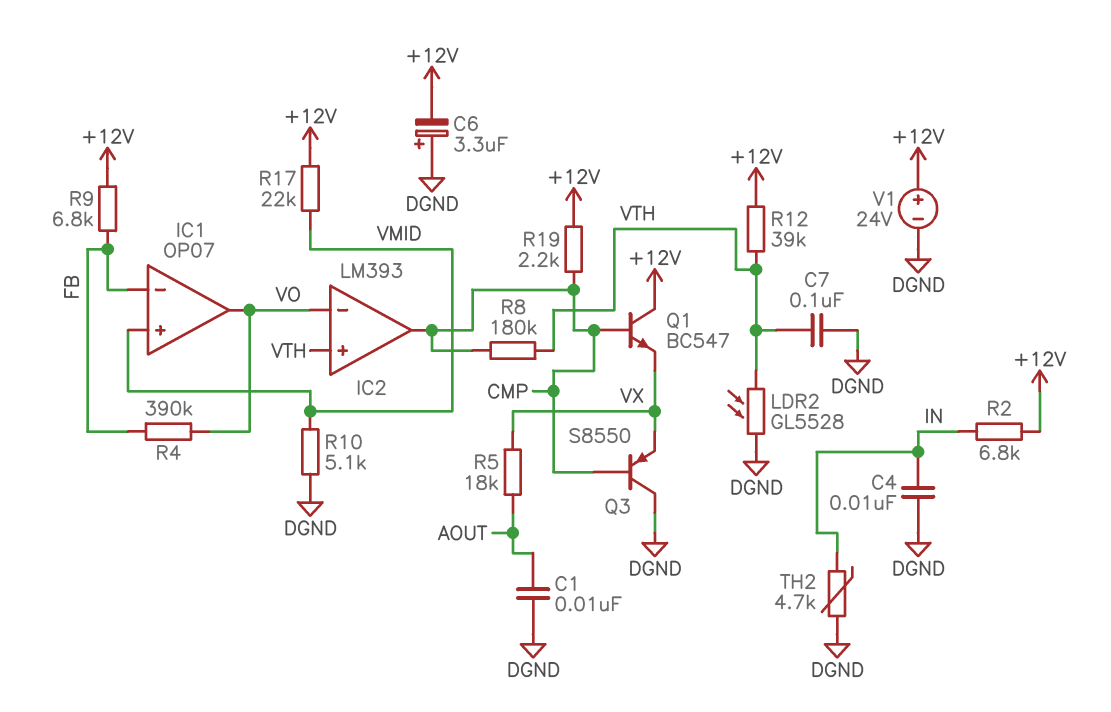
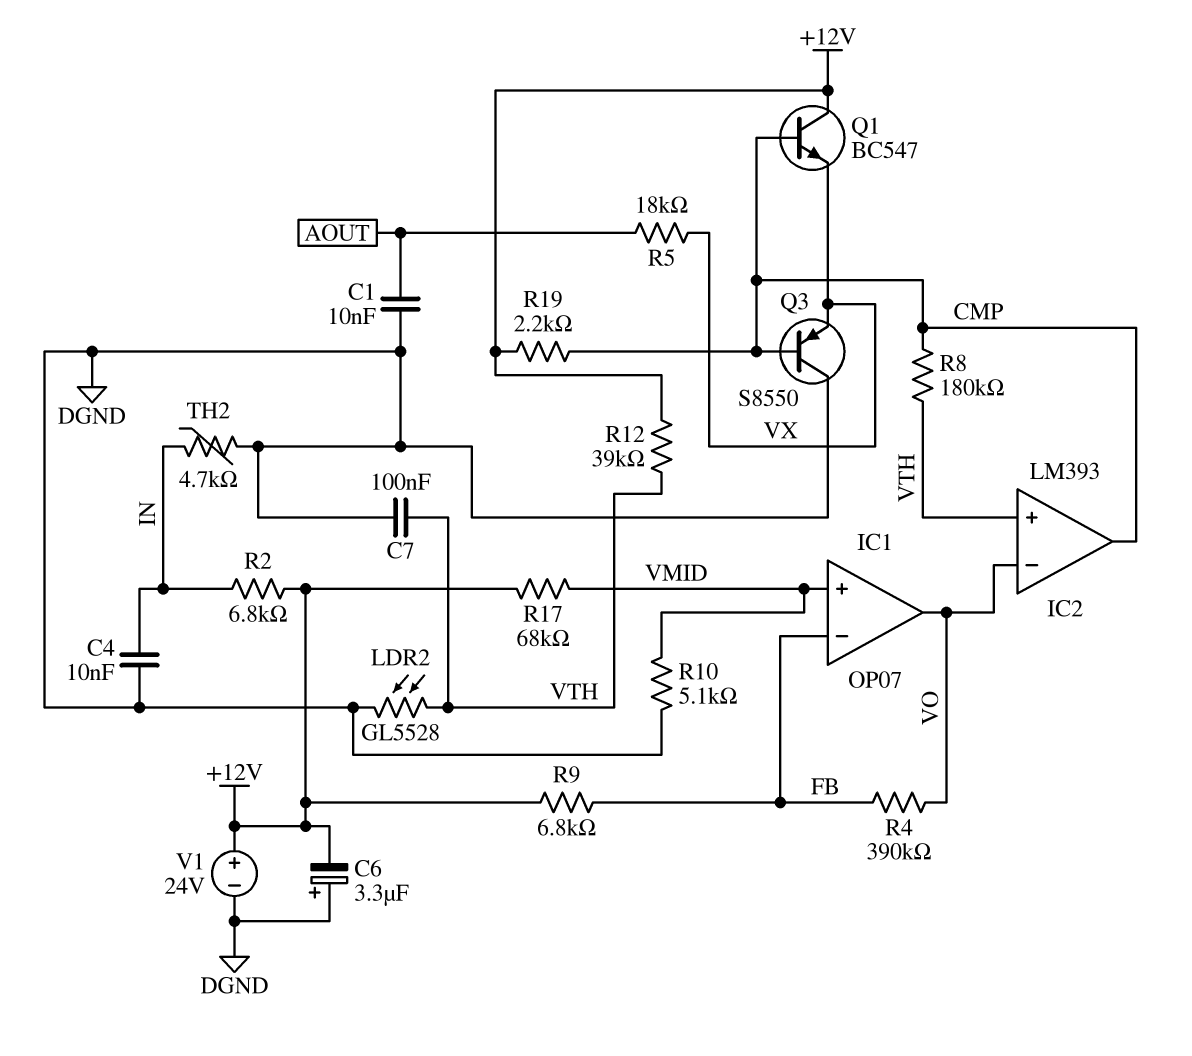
R17: 22k (+12V, VMID) -> 68k (+12V, VMID)

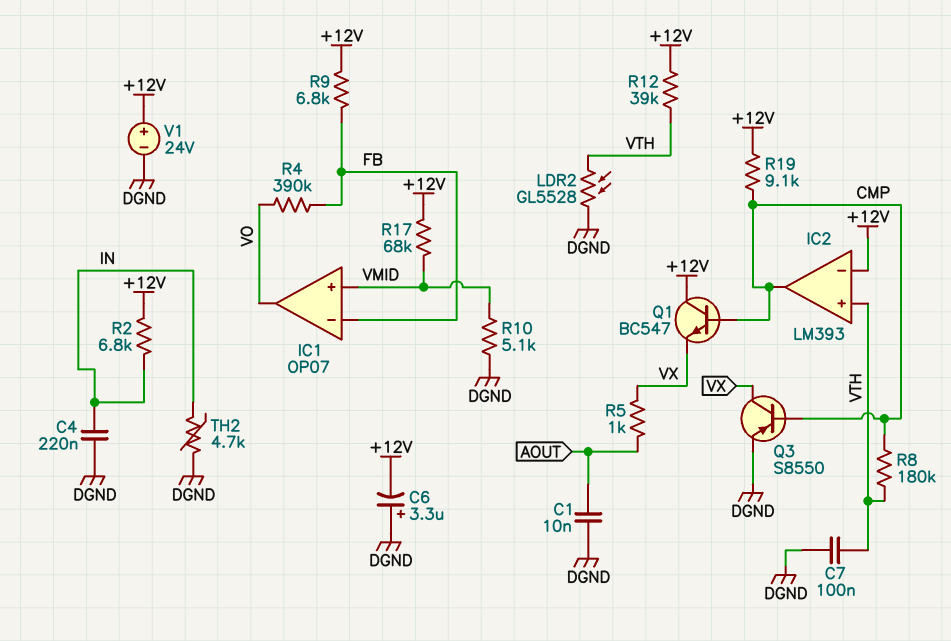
C4: 10nF (DGND, IN) -> 220nF (DGND, IN)
IC2 pin in-: VO -> +12V
Q3: PNP S8550 (B CMP, C DGND, E VX) -> PNP S8550 (B CMP, C VX, E DGND)
R5: 18k (AOUT, VX) -> 1k (AOUT, VX)
R19: 2.2k (+12V, CMP) -> 9.1k (+12V, CMP)

